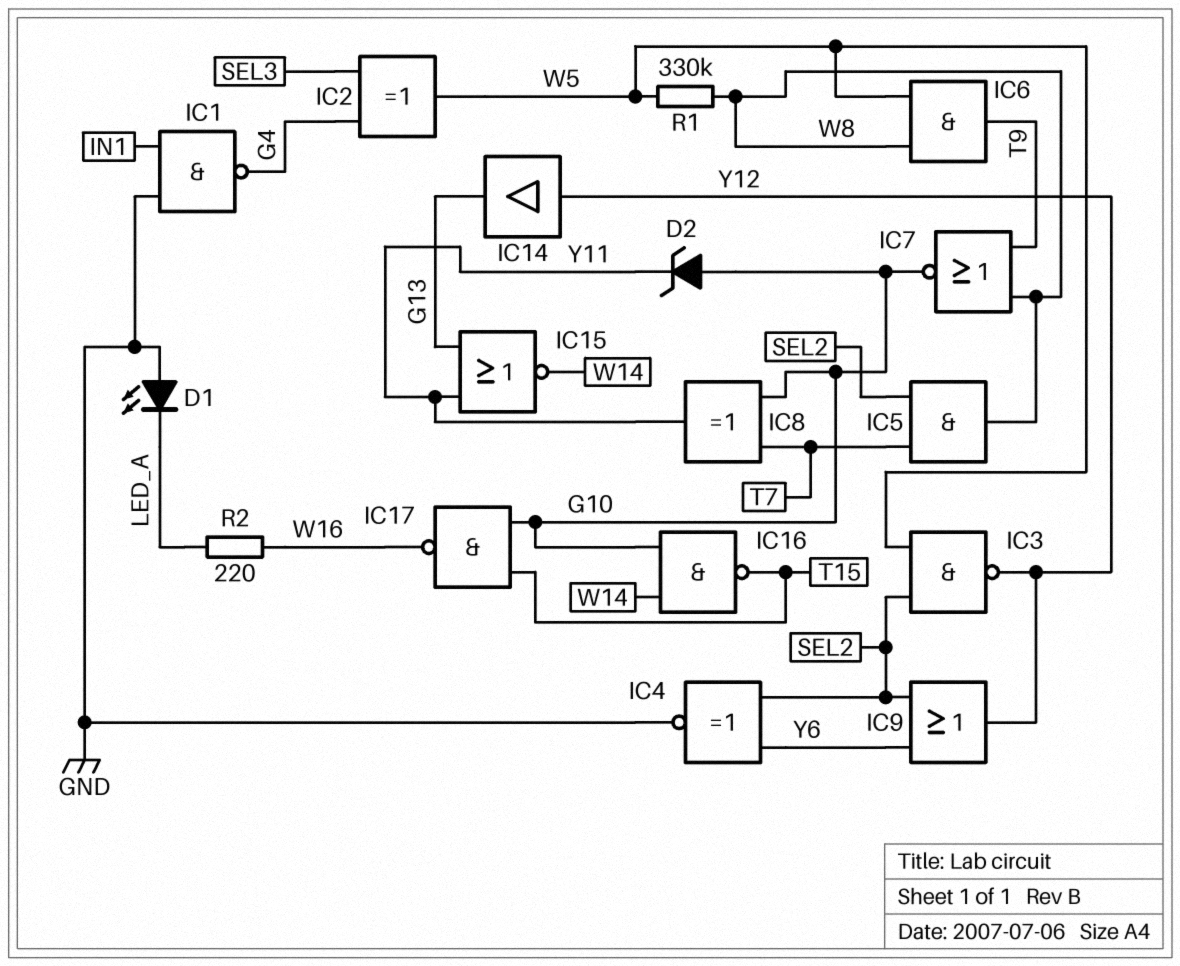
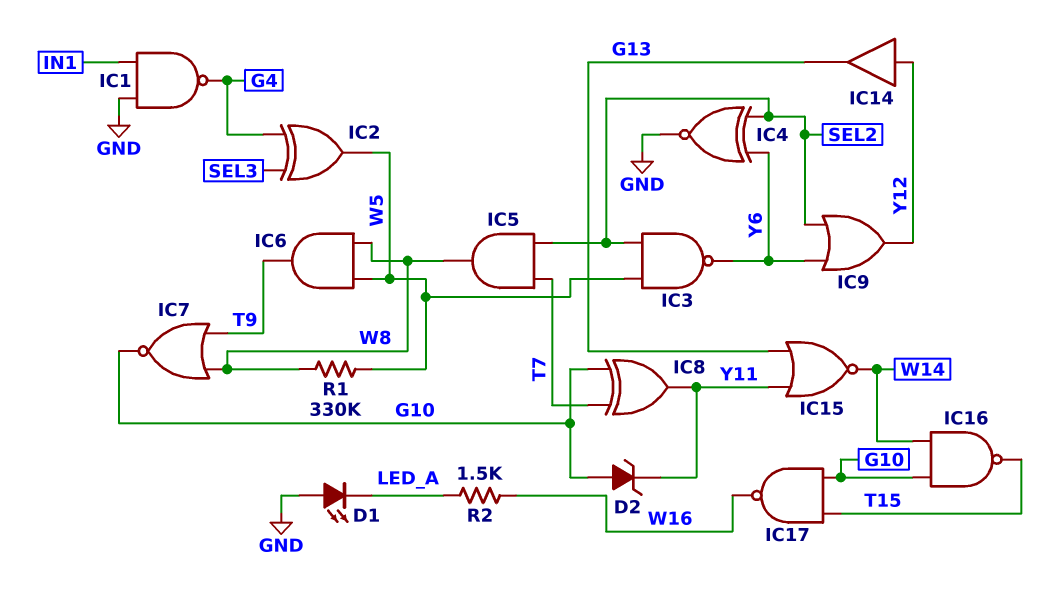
IC3: NAND (in SEL2, in W5, out Y12) -> NAND (in SEL2, in W5, out Y6)
R2: 220 (LED_A, W16) -> 1.5k (LED_A, W16)

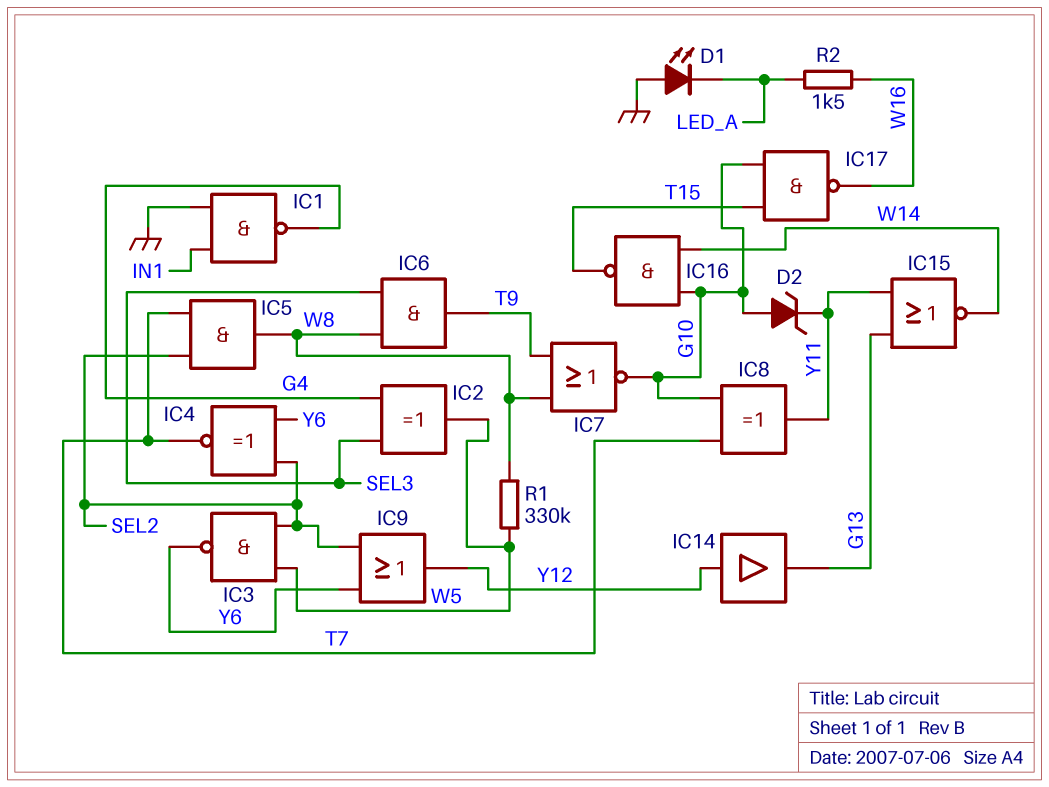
IC4: XNOR (in SEL2, in Y6, out GND) -> XNOR (in SEL2, in Y6, out T7)
IC6: AND (in W5, in W8, out T9) -> AND (in SEL3, in W8, out T9)

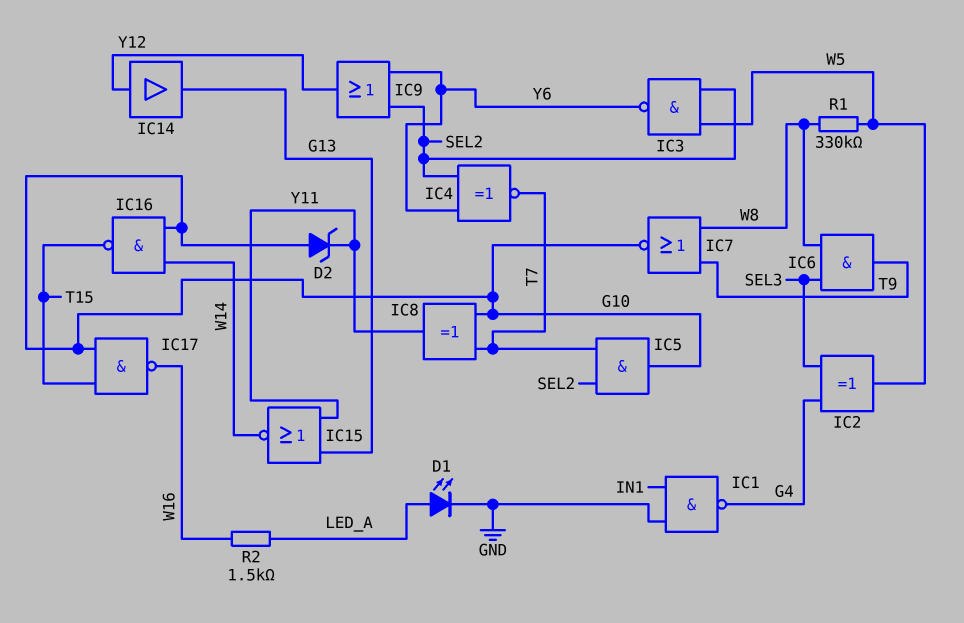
D1: LED (A GND, K LED_A) -> LED (A LED_A, K GND)
IC5: AND (in SEL2, in T7, out W8) -> AND (in SEL2, in T7, out G10)

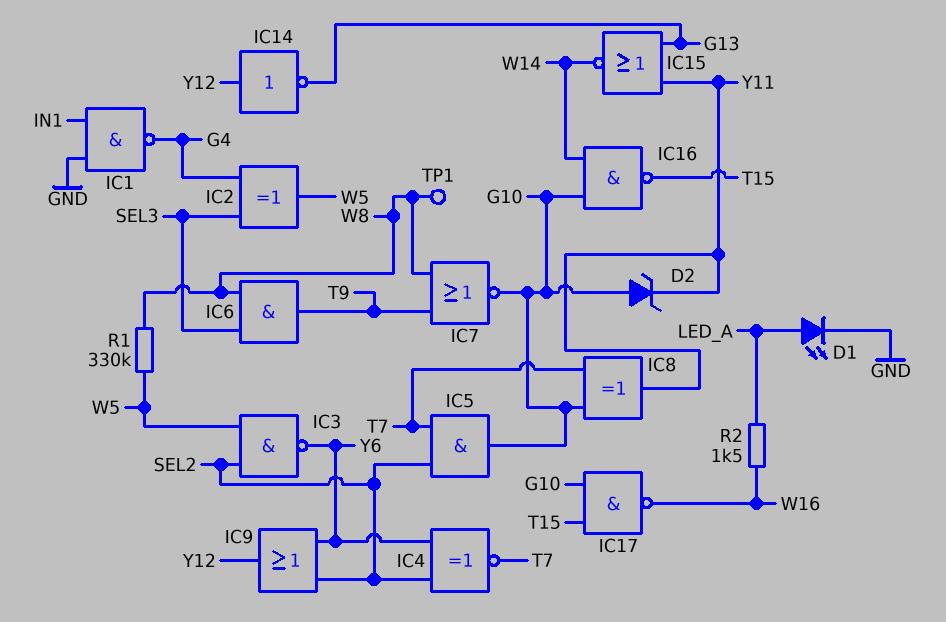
IC14: buffer (in Y12, out G13) -> NOT (in Y12, out G13)
TP1: none -> test point (W8)

